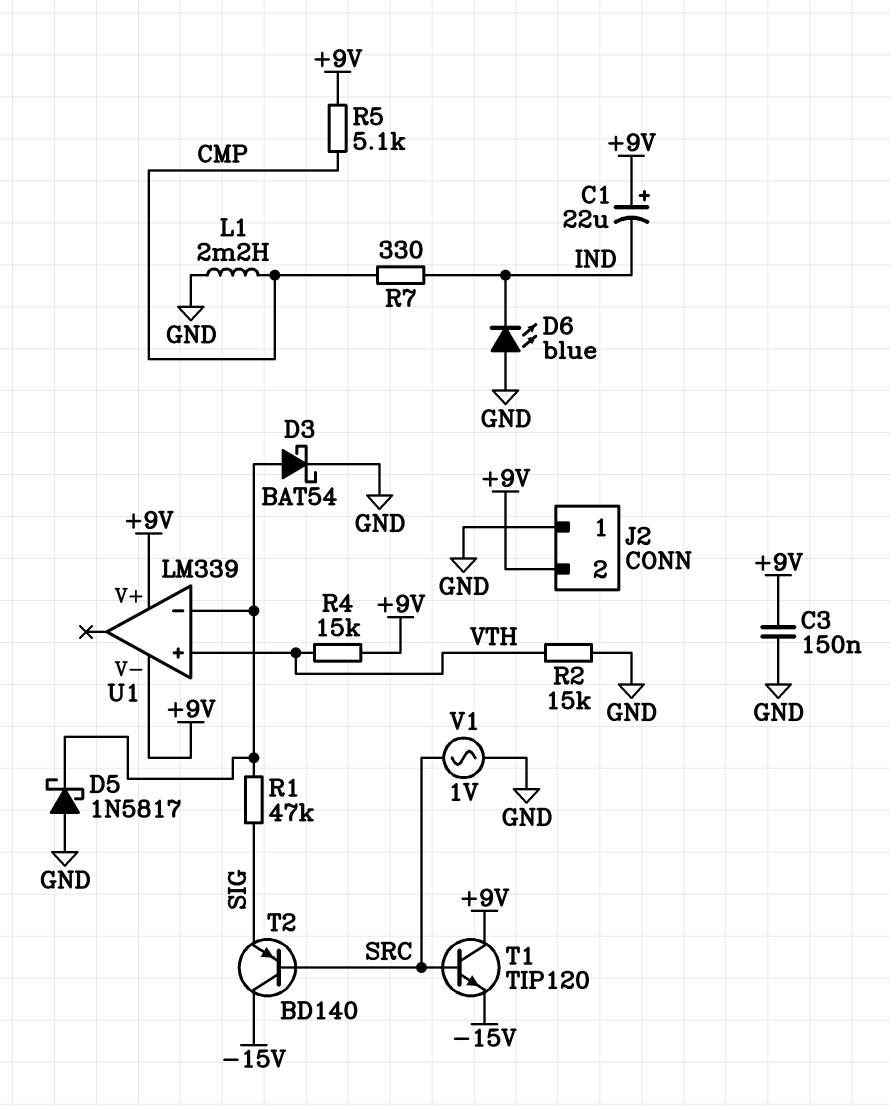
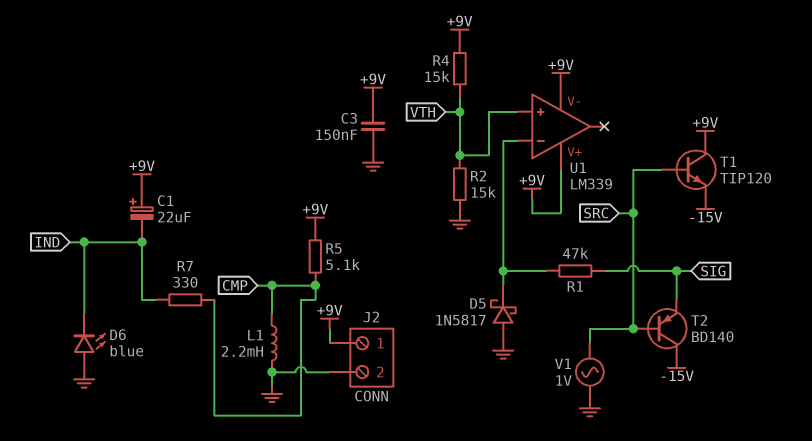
D3: schottky BAT54 (A U1/in-, K GND) -> none
J2 pin 1: GND -> +9V
J2 pin 2: +9V -> GND

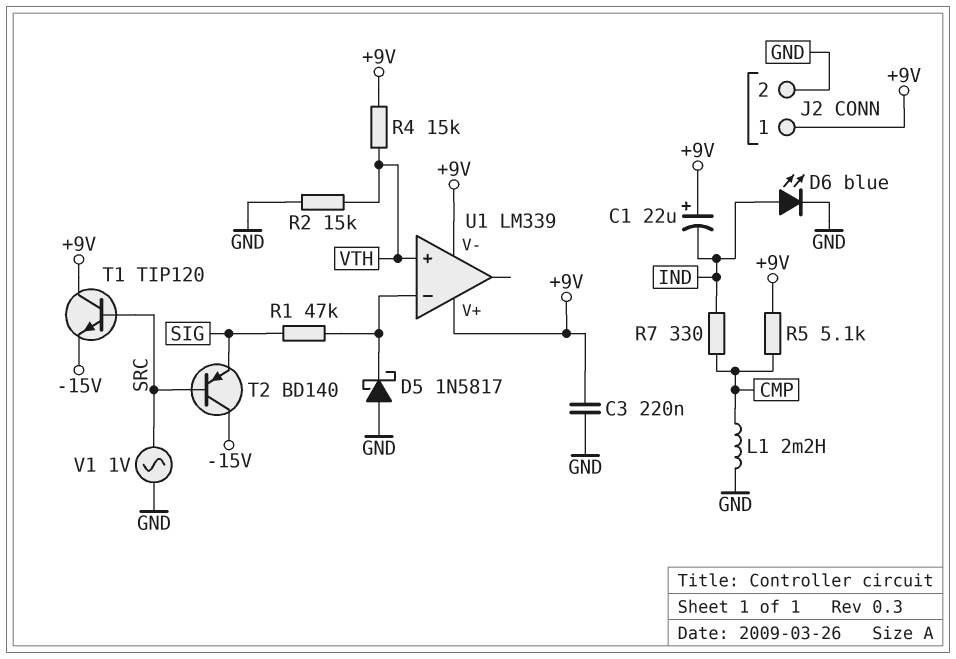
C3: 150nF (+9V, GND) -> 220nF (+9V, GND)
D6: LED blue (A GND, K IND) -> LED blue (A IND, K GND)

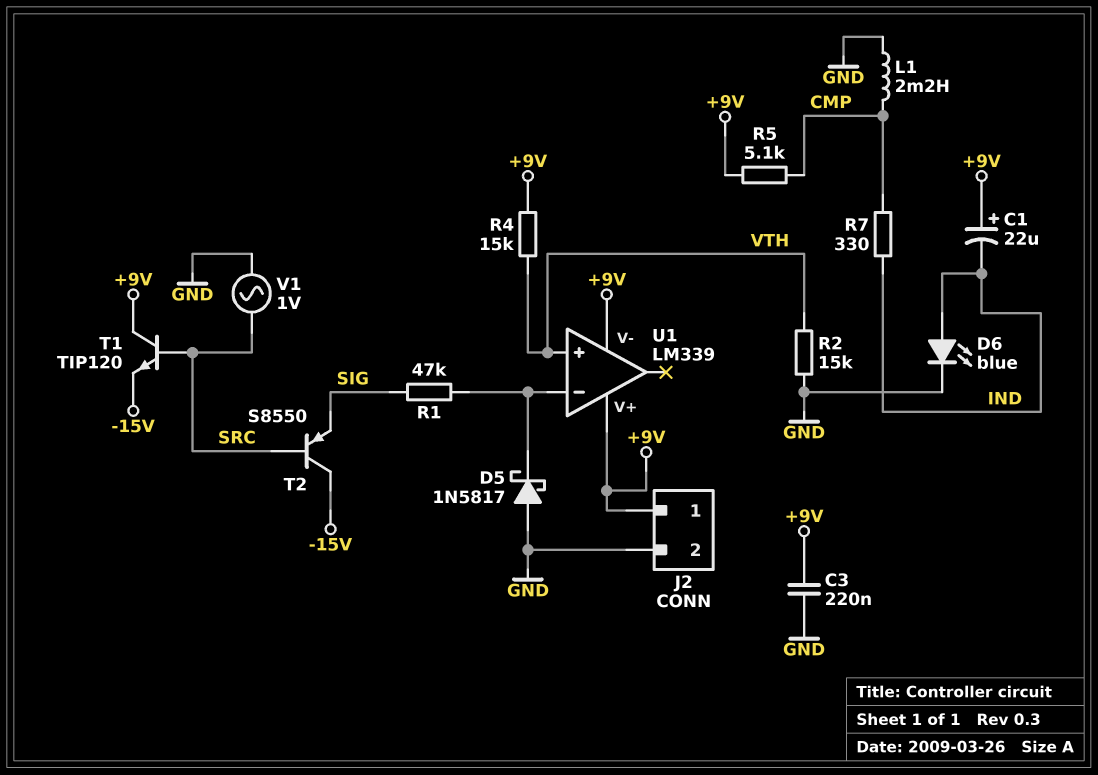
T2: PNP BD140 (B SRC, C -15V, E SIG) -> PNP S8550 (B SRC, C -15V, E SIG)

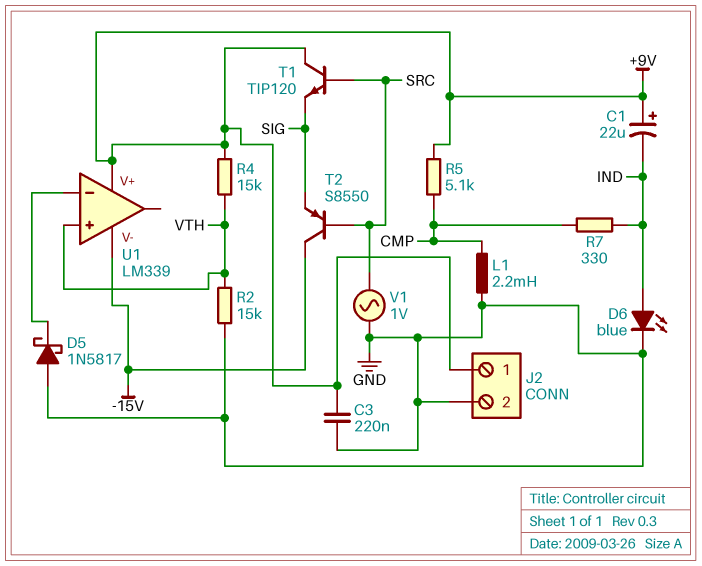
R1: 47k (SIG, U1/in-) -> none
T1: NPN TIP120 (B SRC, C +9V, E -15V) -> NPN TIP120 (B SRC, C +9V, E SIG)
U1 pin V-: +9V -> -15V

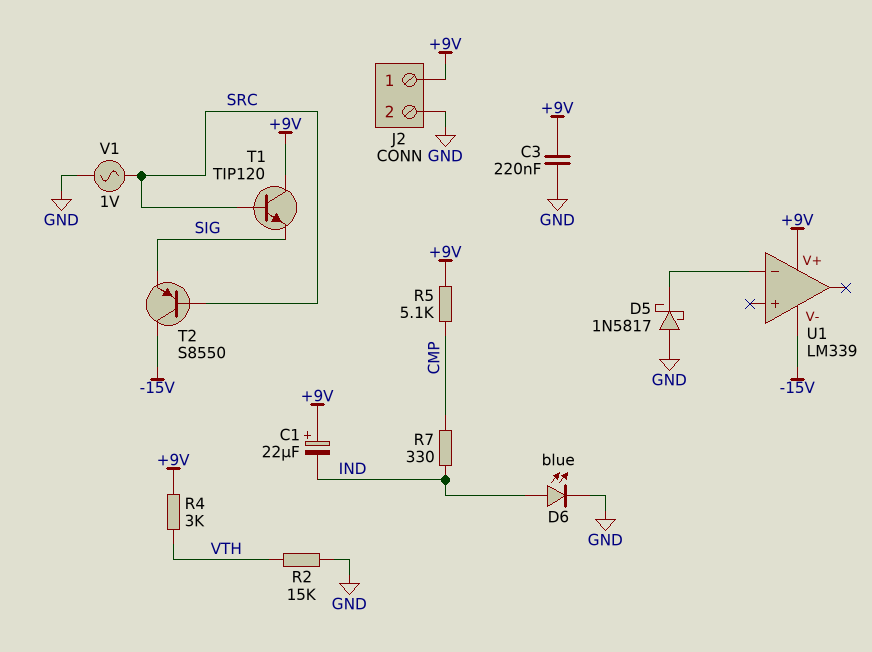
L1: 2.2mH (CMP, GND) -> none
R4: 15k (+9V, VTH) -> 3k (+9V, VTH)
U1 pin in+: VTH -> none

